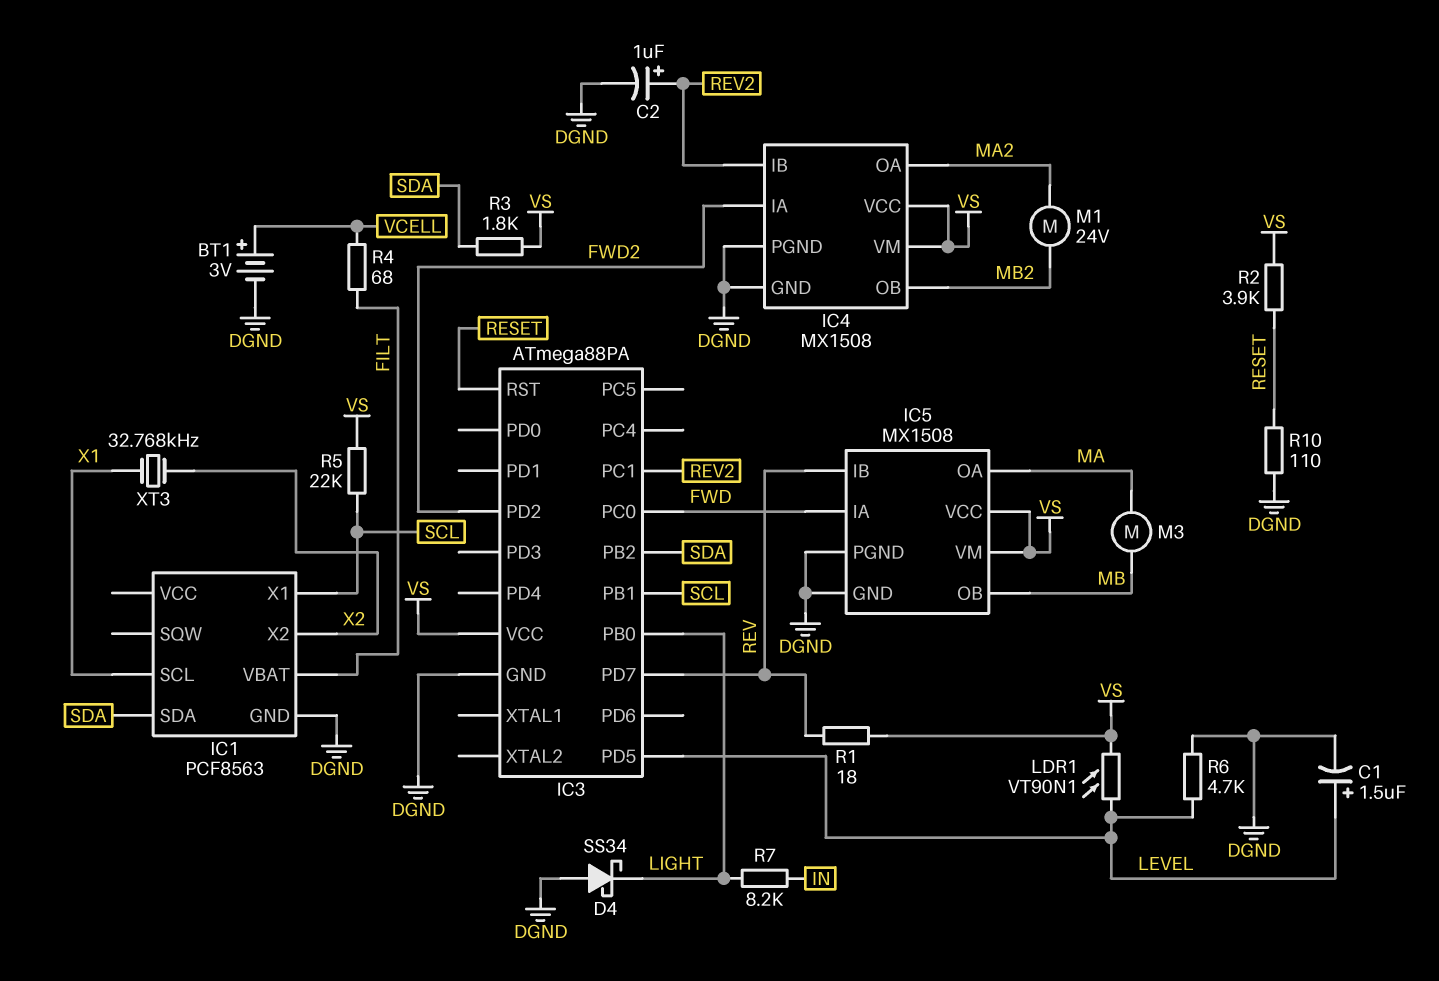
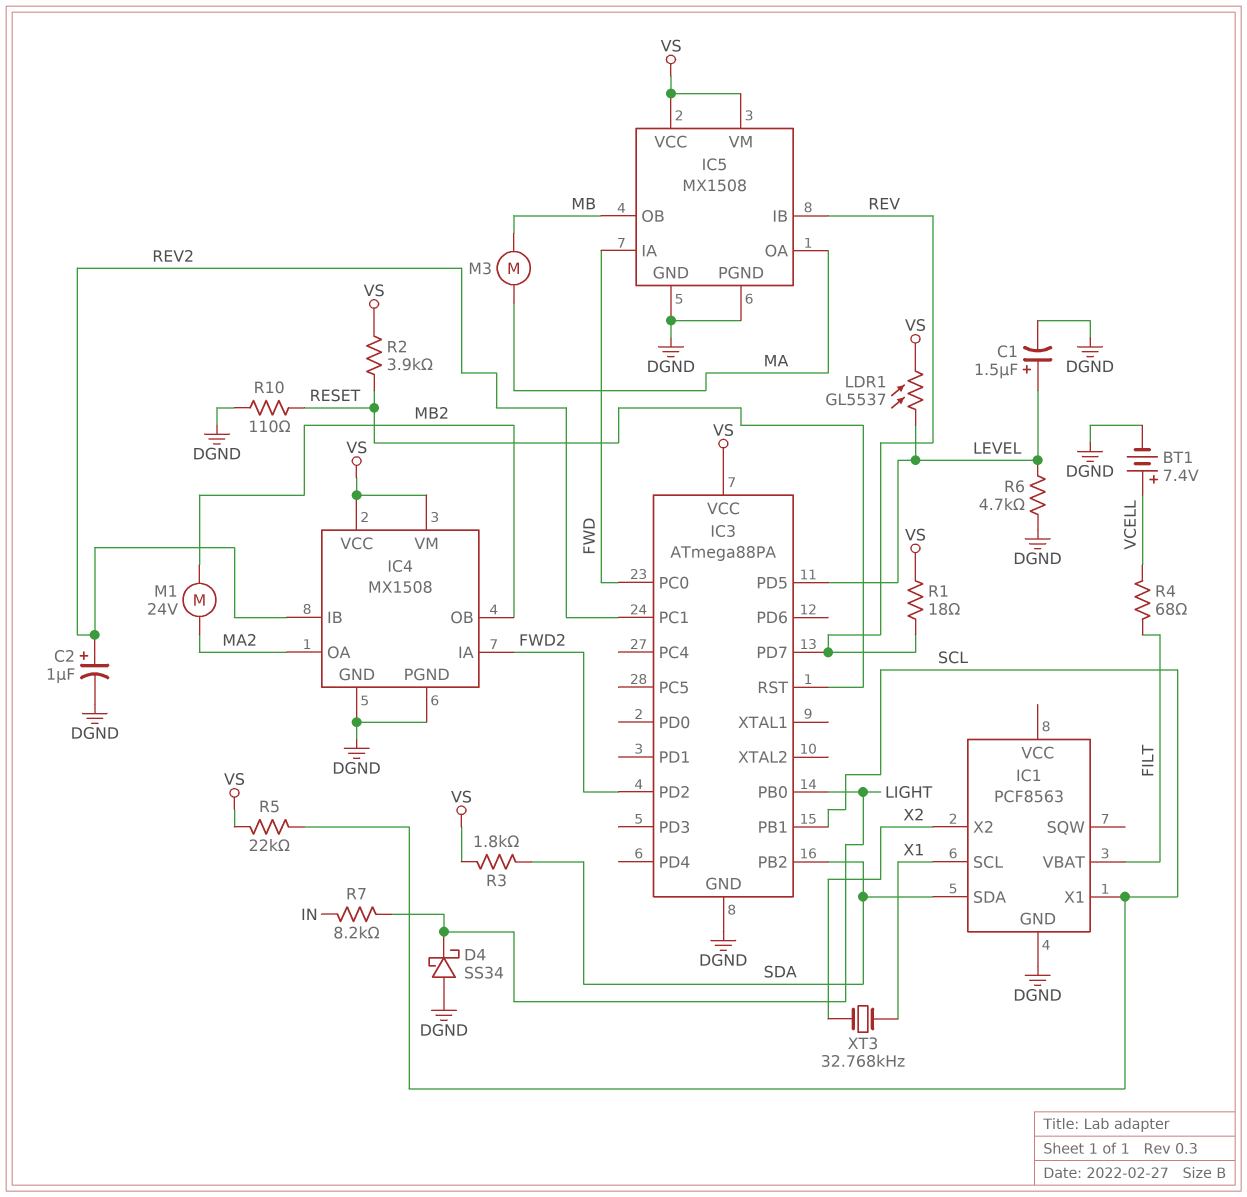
BT1: 3V (plus VCELL, minus DGND) -> 7.4V (plus VCELL, minus DGND)
LDR1: VT90N1 (LEVEL, VS) -> GL5537 (LEVEL, VS)

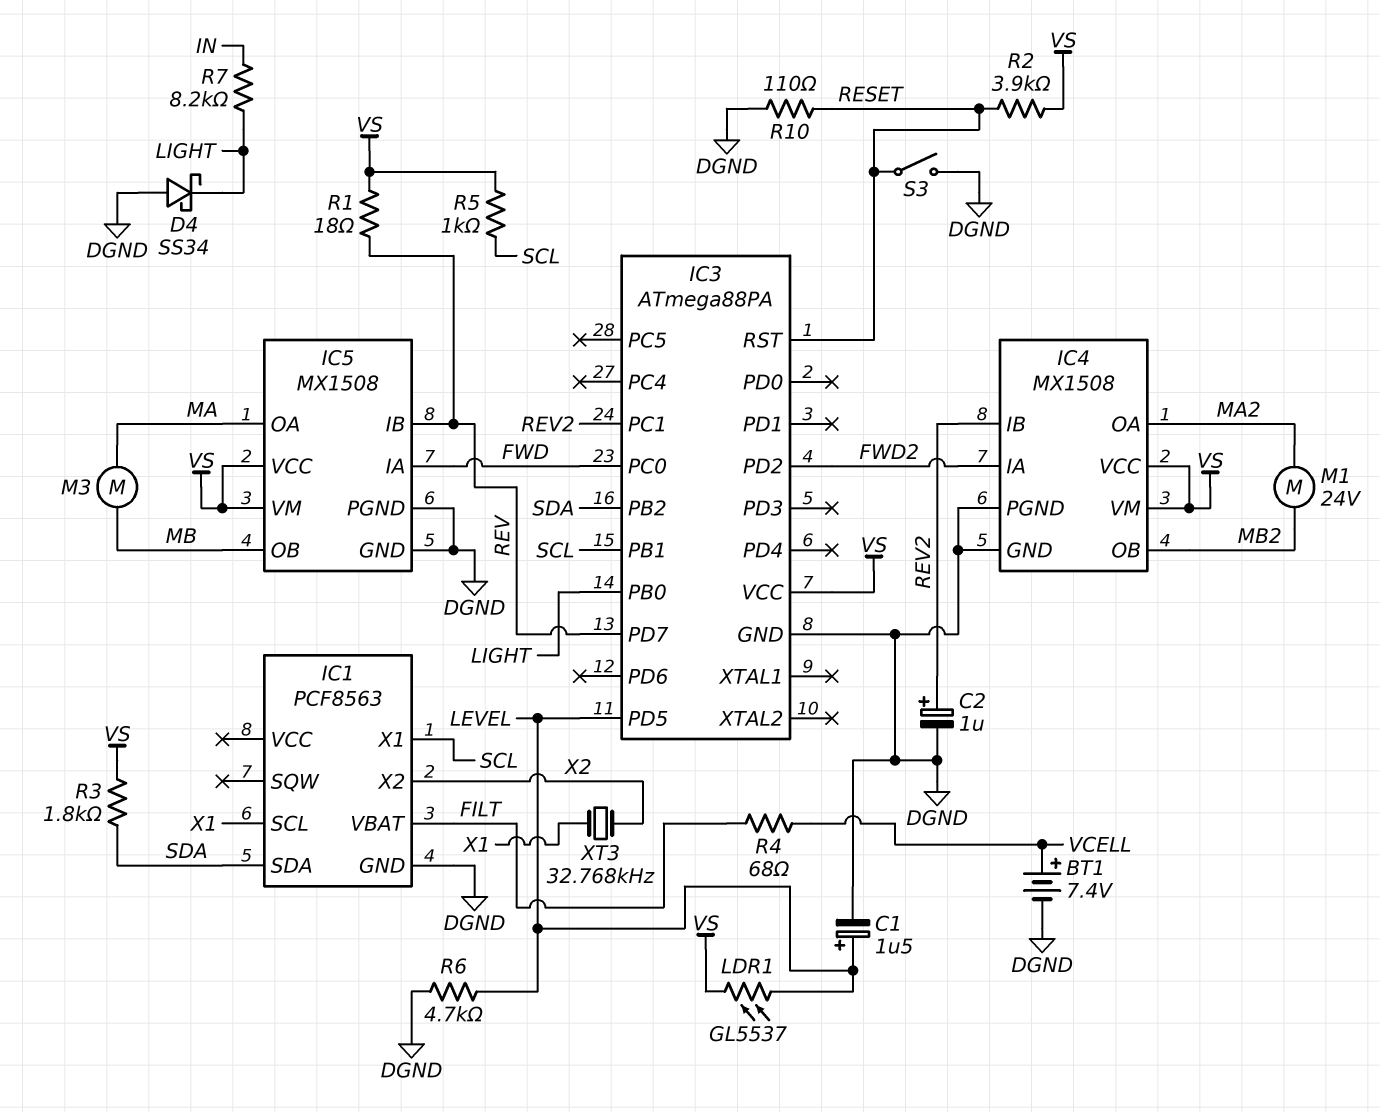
R5: 22k (SCL, VS) -> 1k (SCL, VS)
S3: none -> switch (DGND, RESET)

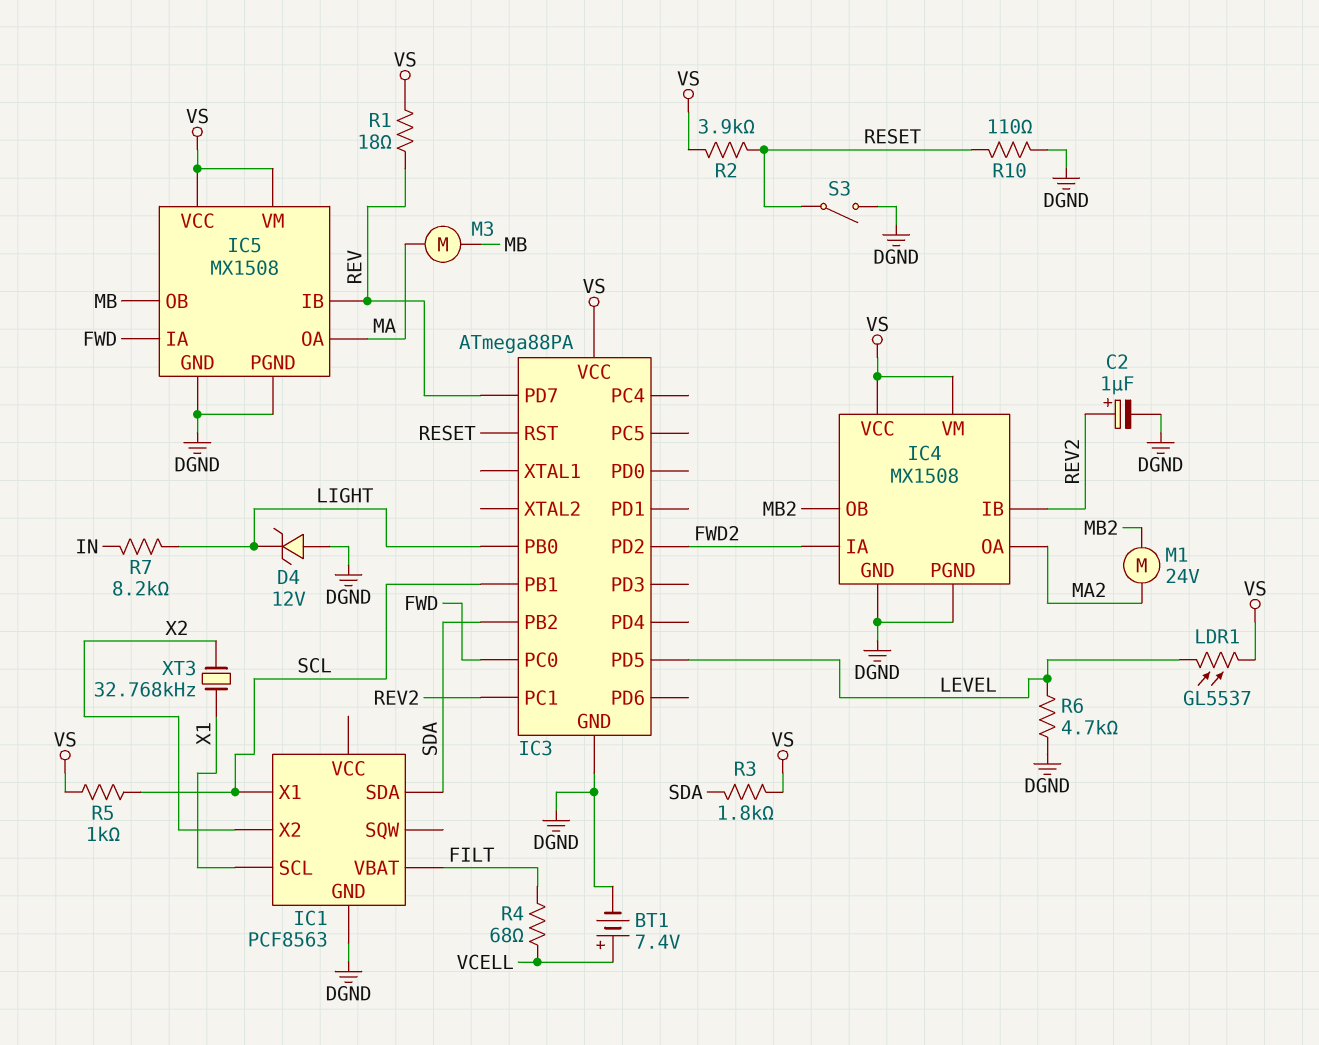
C1: 1.5uF (plus LEVEL, minus DGND) -> none
D4: schottky SS34 (A DGND, K LIGHT) -> zener 12V (A DGND, K LIGHT)

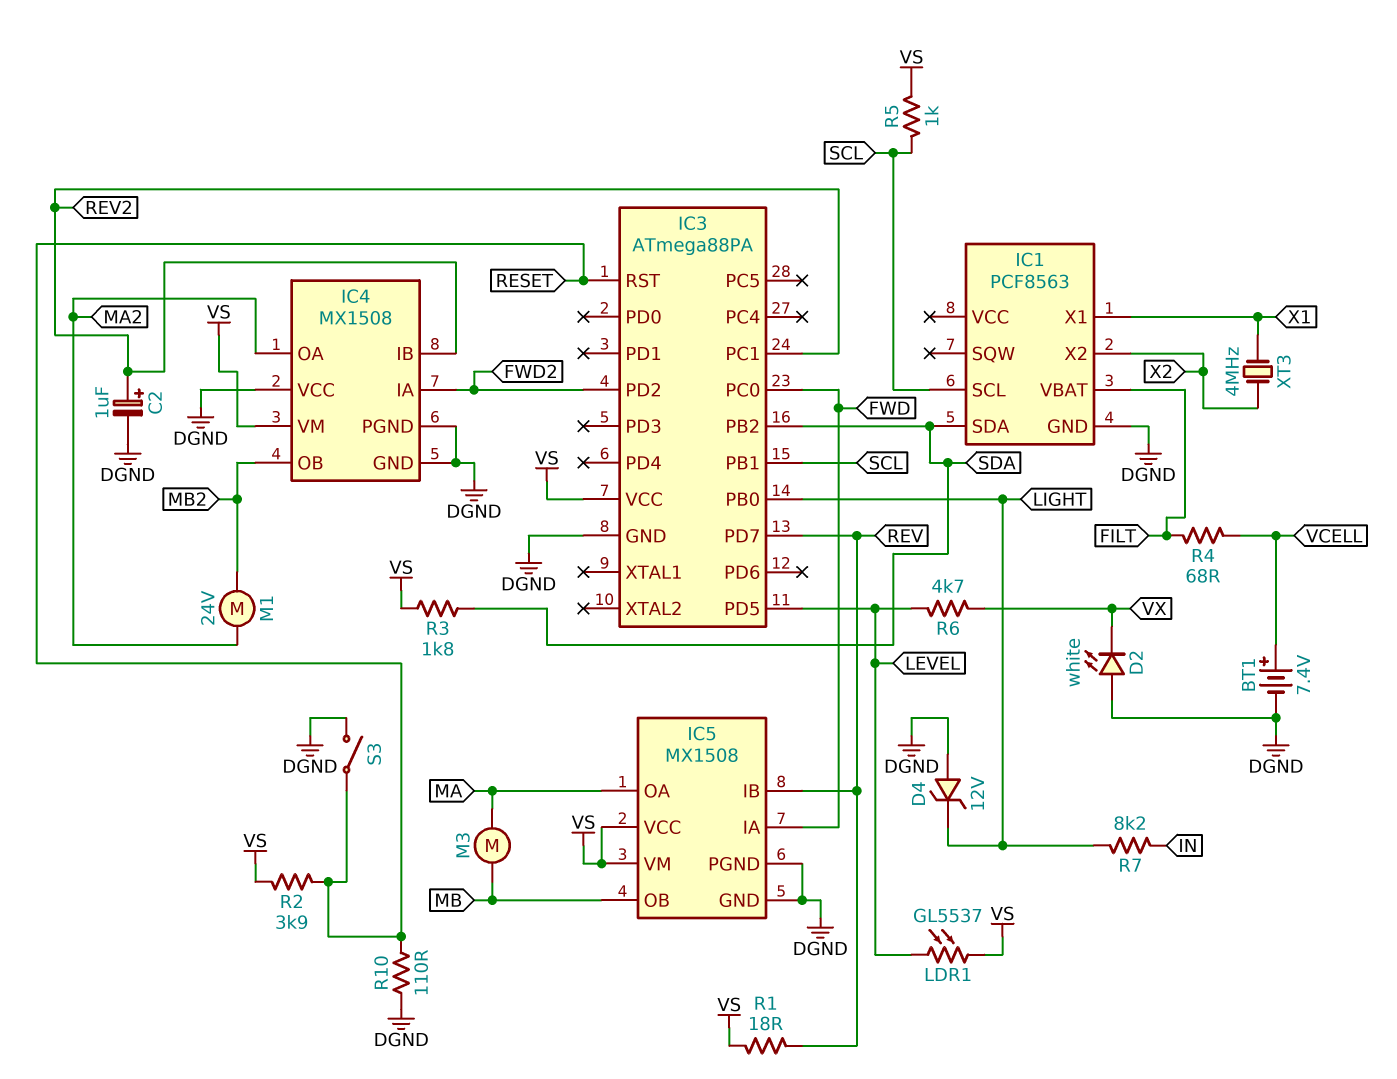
D2: none -> LED white (A DGND, K VX)
IC1 pin SCL: X1 -> SCL
IC1 pin X1: SCL -> X1
IC4 pin VCC: VS -> DGND
R6: 4.7k (DGND, LEVEL) -> 4.7k (LEVEL, VX)
XT3: 32.768kHz (X1, X2) -> 4MHz (X1, X2)

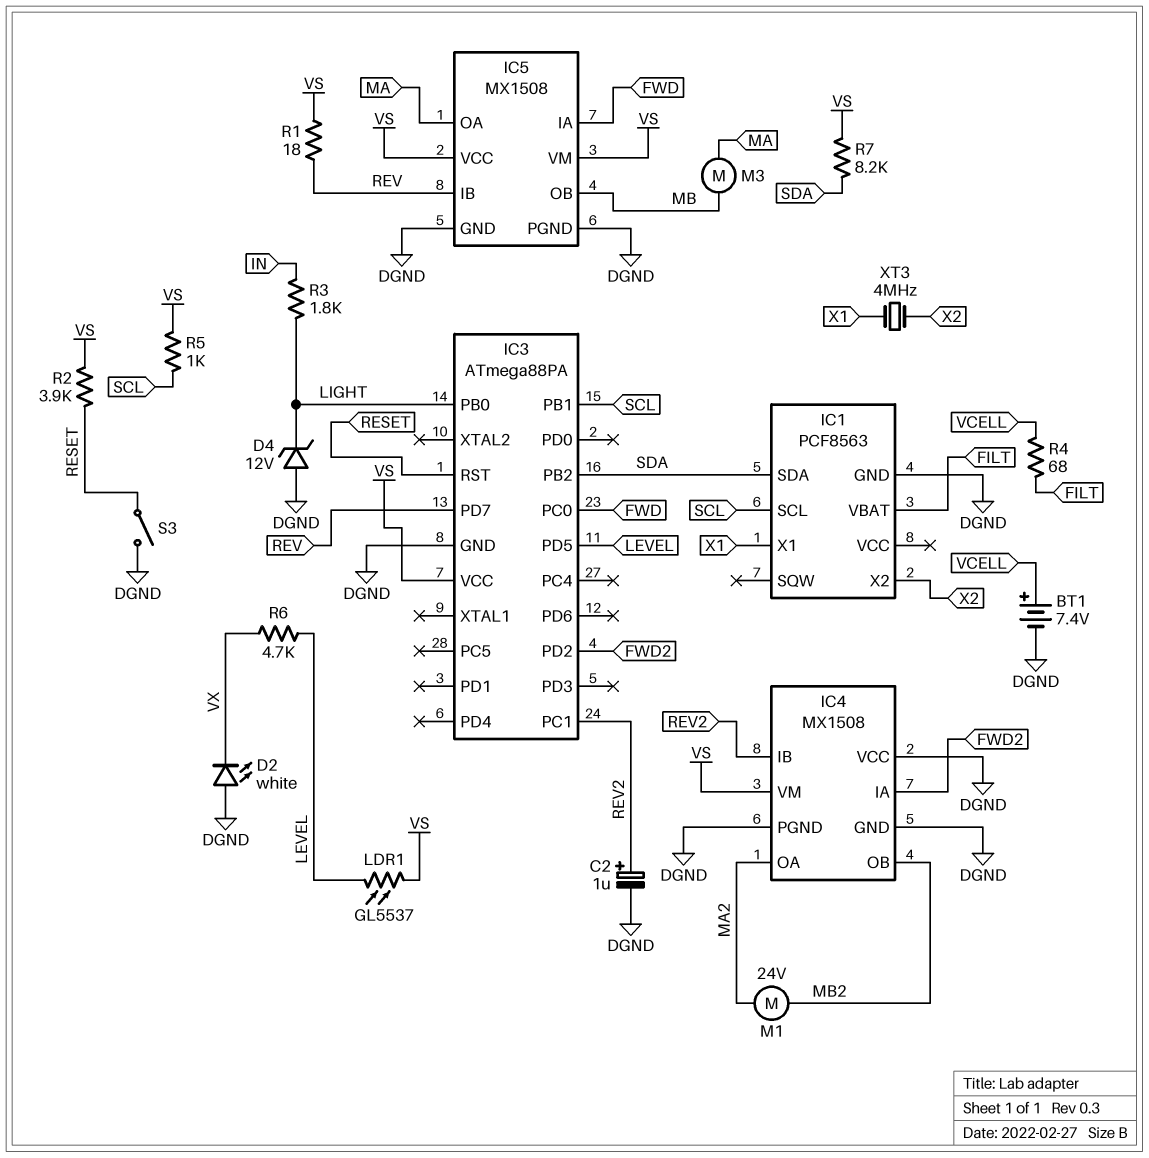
R3: 1.8k (SDA, VS) -> 1.8k (IN, LIGHT)
R7: 8.2k (IN, LIGHT) -> 8.2k (SDA, VS)
R10: 110 (DGND, RESET) -> none

